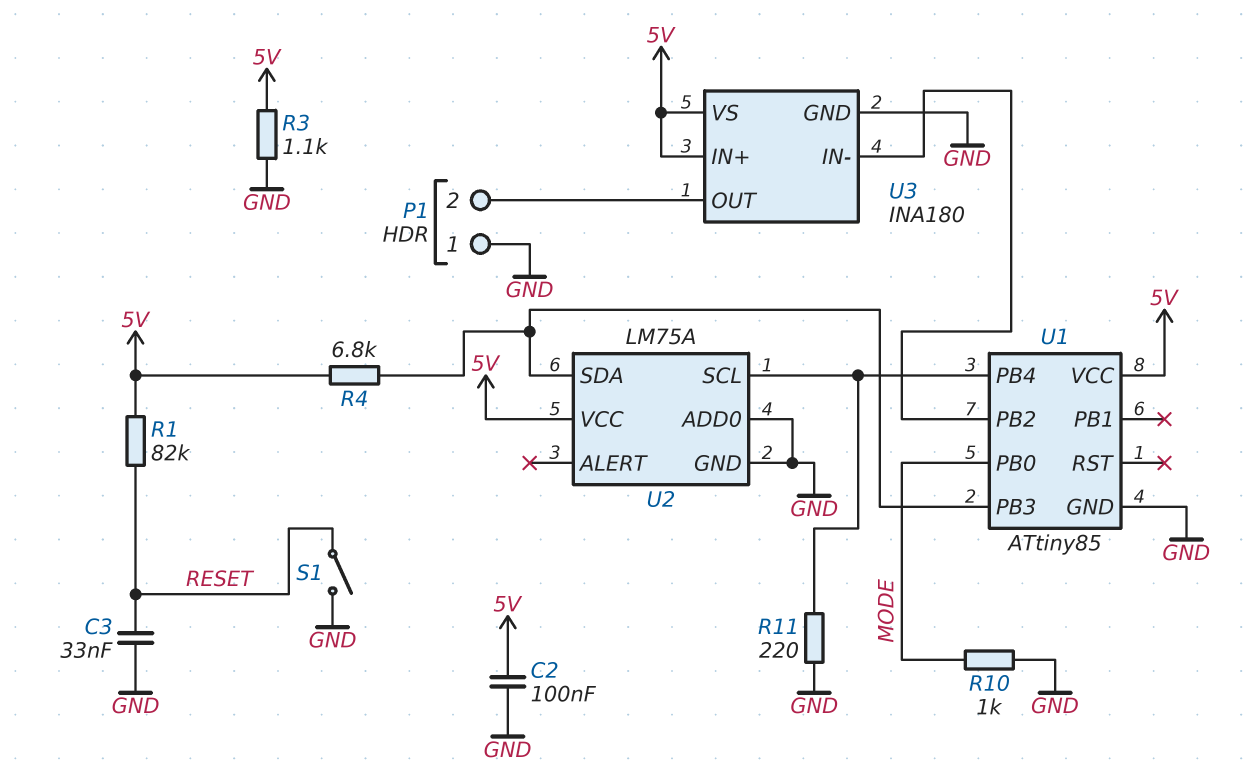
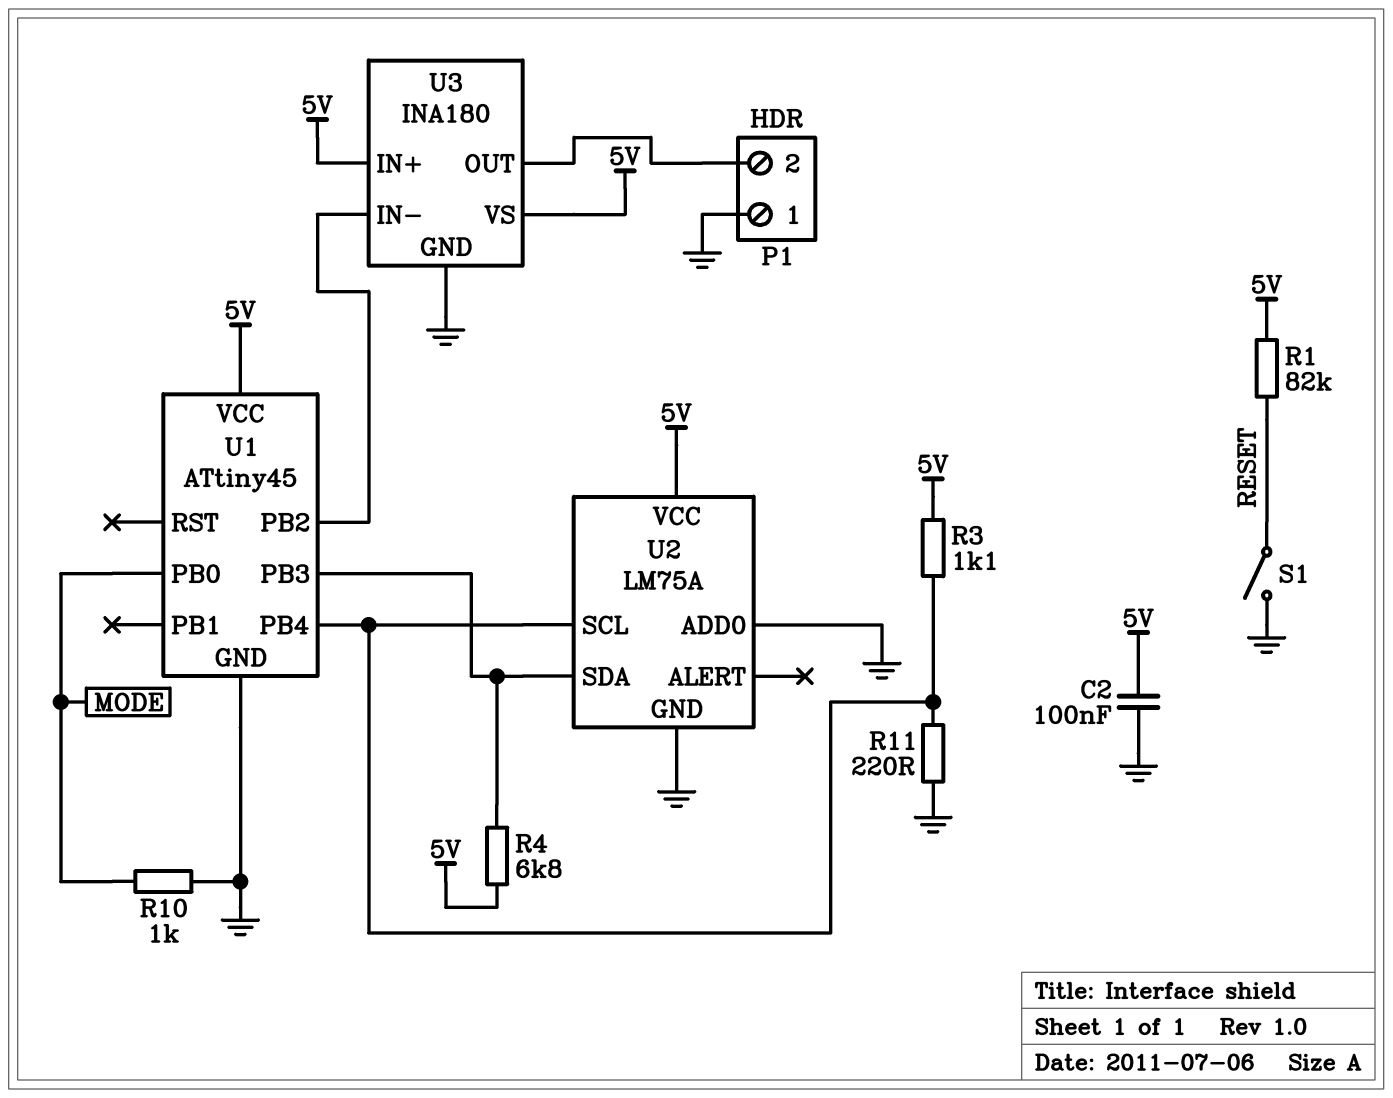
C3: 33nF (GND, RESET) -> none
R3: 1.1k (5V, GND) -> 1.1k (5V, U1/PB4)
U1: ATtiny85 -> ATtiny45

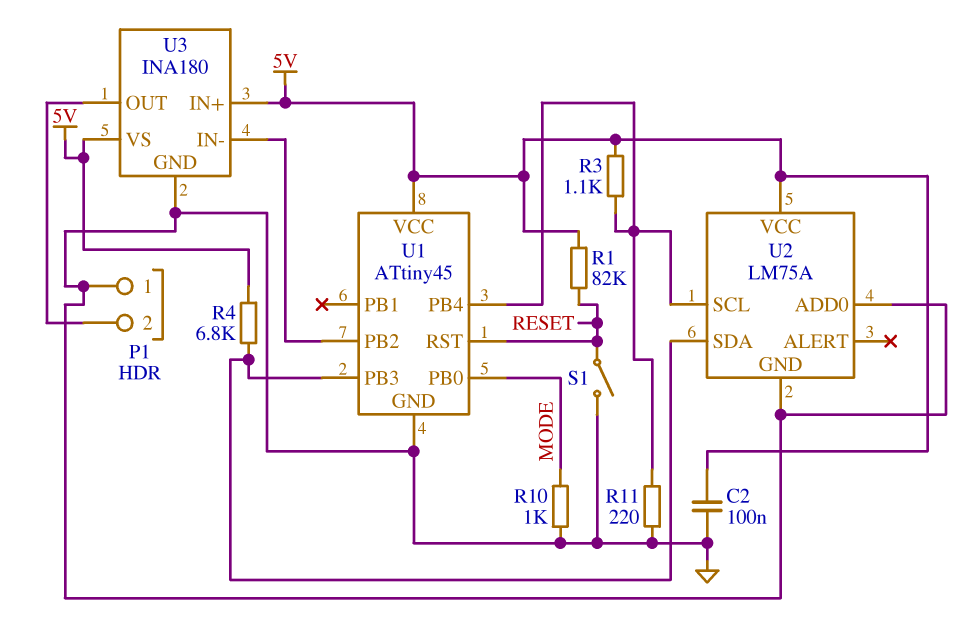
U1 pin RST: none -> RESET

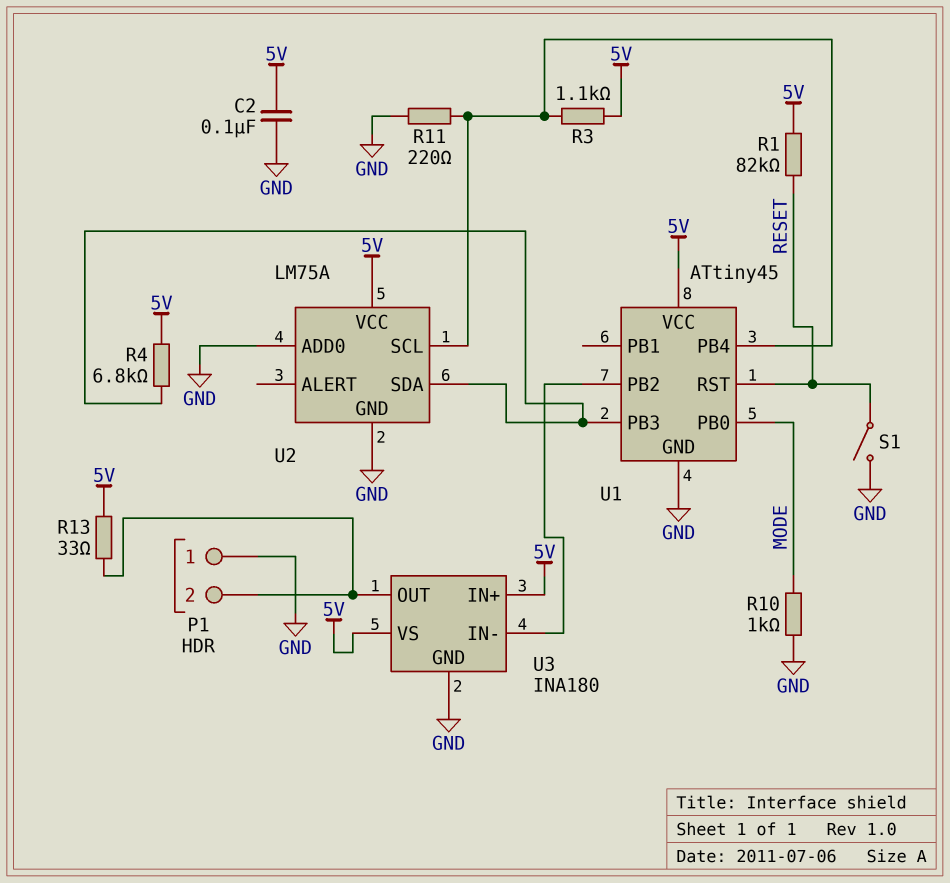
R13: none -> 33 (5V, P1/2)

